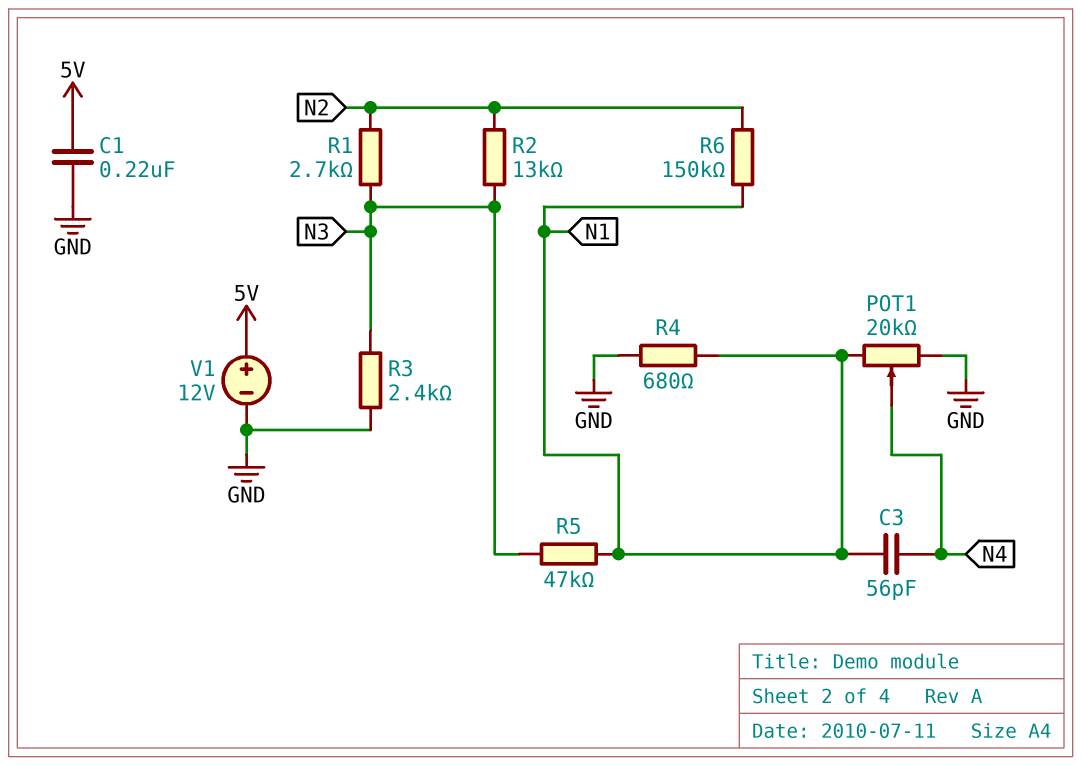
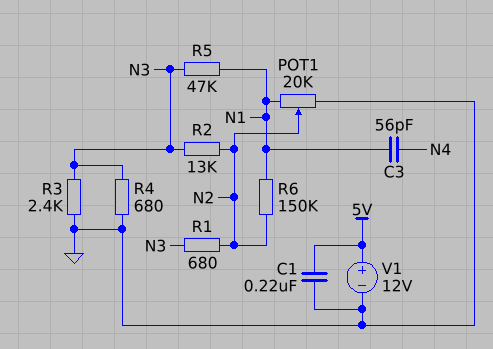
POT1: 20k (GND, N1, wiper N4) -> 20k (GND, N1, wiper N2)
R1: 2.7k (N2, N3) -> 680 (N2, N3)
R4: 680 (GND, N1) -> 680 (GND, N3)

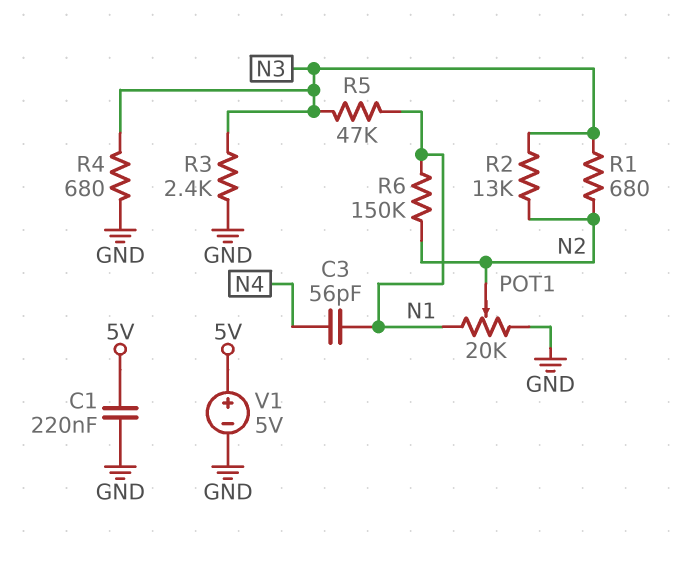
V1: 12V (plus 5V, minus GND) -> 5V (plus 5V, minus GND)

